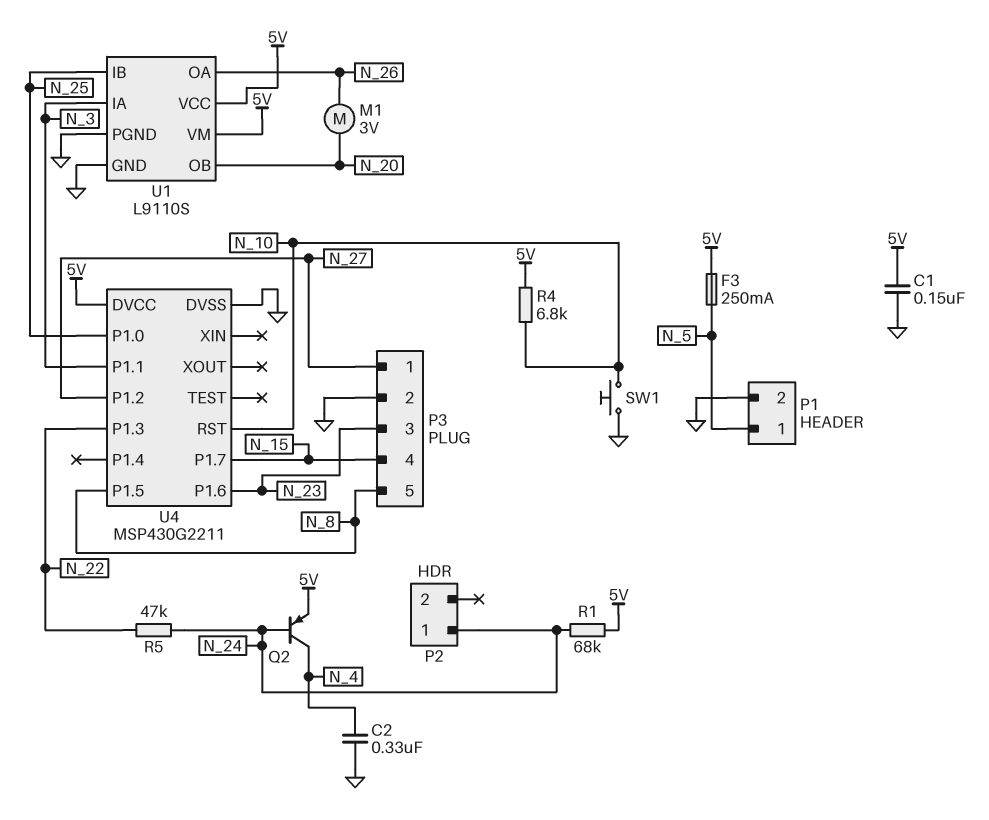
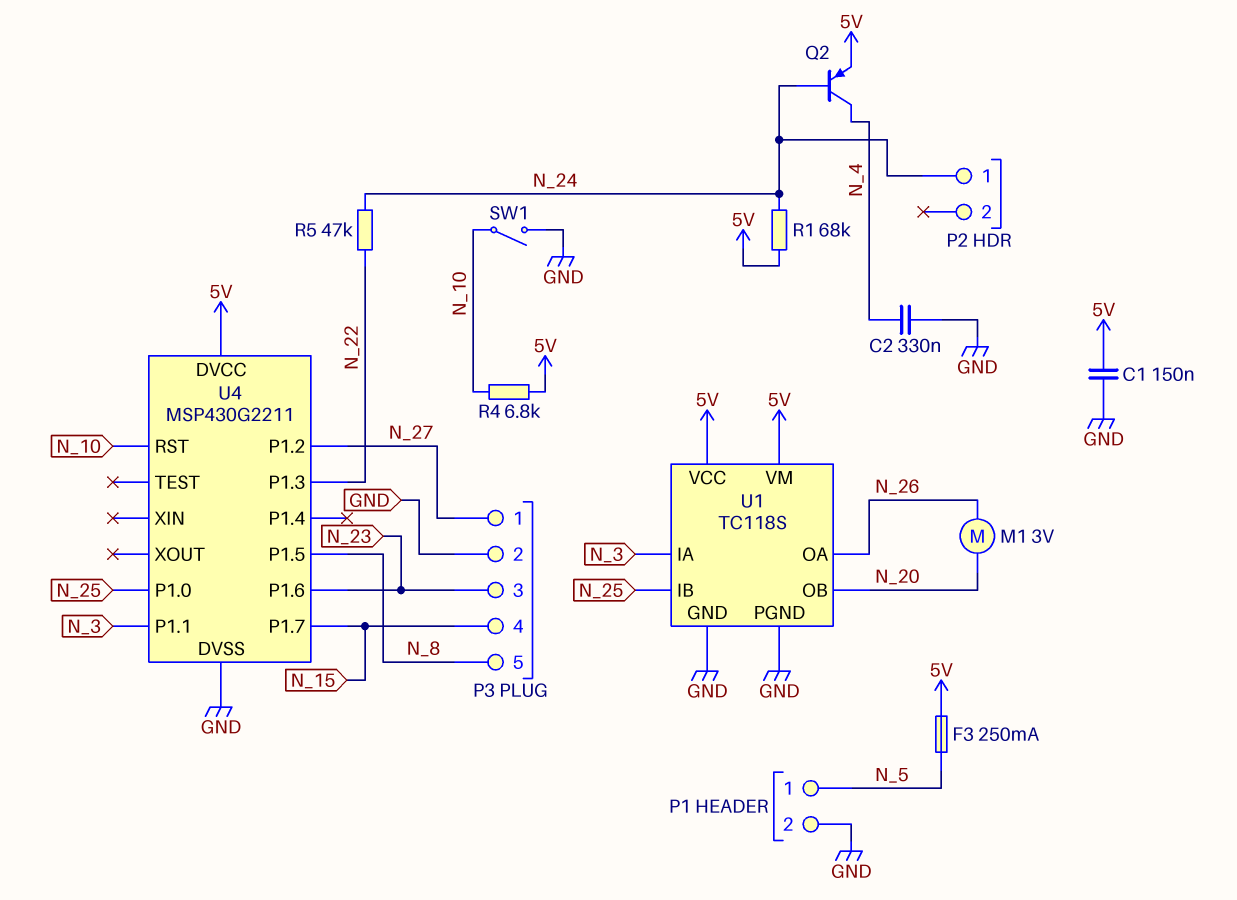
SW1: button (GND, N_10) -> switch (GND, N_10)
U1: L9110S -> TC118S

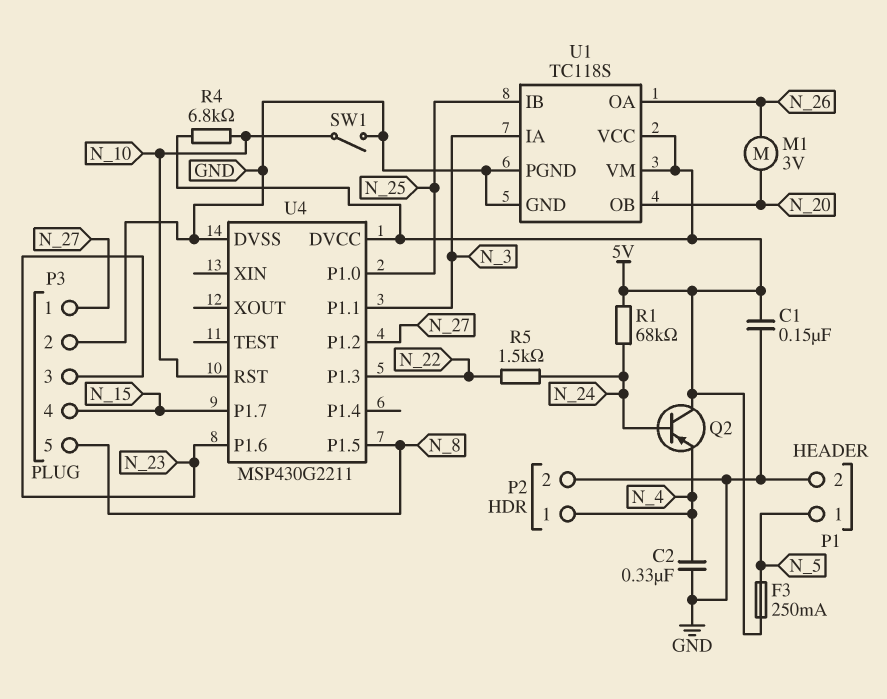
P2 pin 1: N_24 -> N_4
P2 pin 2: none -> GND
Q2: PNP (B N_24, C N_4, E 5V) -> PNP (B N_24, C 5V, E N_4)
R5: 47k (N_22, N_24) -> 1.5k (N_22, N_24)

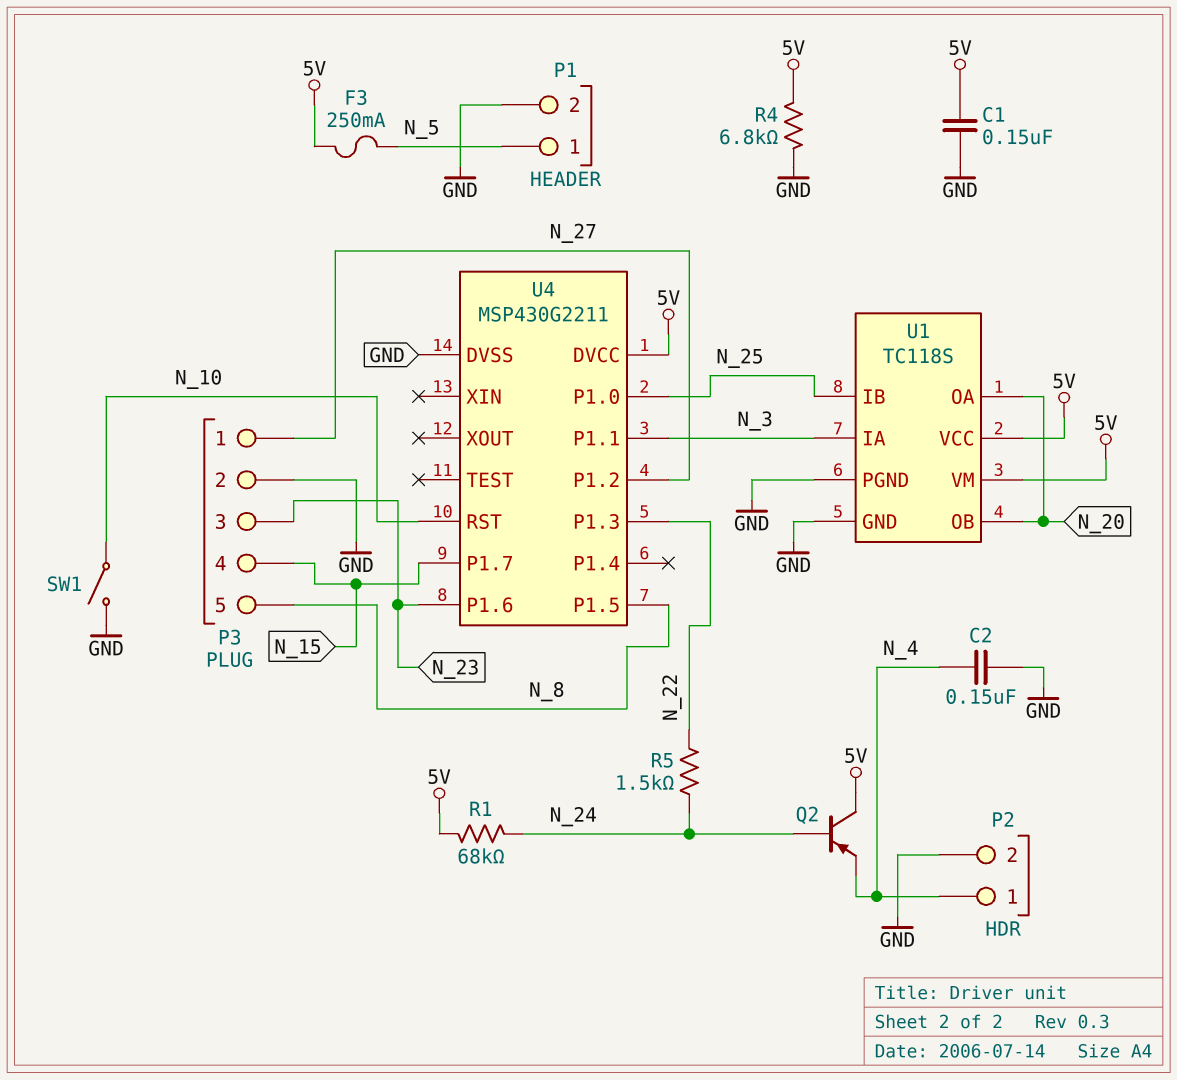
C2: 330nF (GND, N_4) -> 150nF (GND, N_4)
M1: motor 3V (N_20, N_26) -> none
R4: 6.8k (5V, N_10) -> 6.8k (5V, GND)
U1 pin OA: N_26 -> N_20

